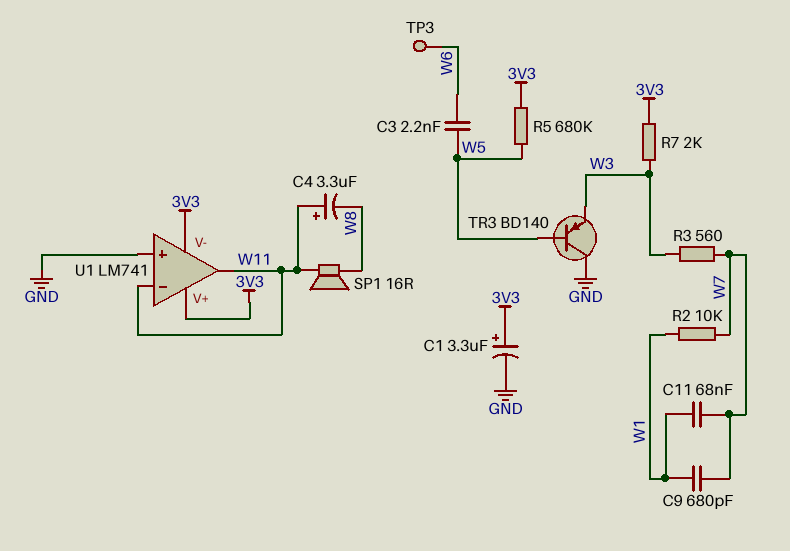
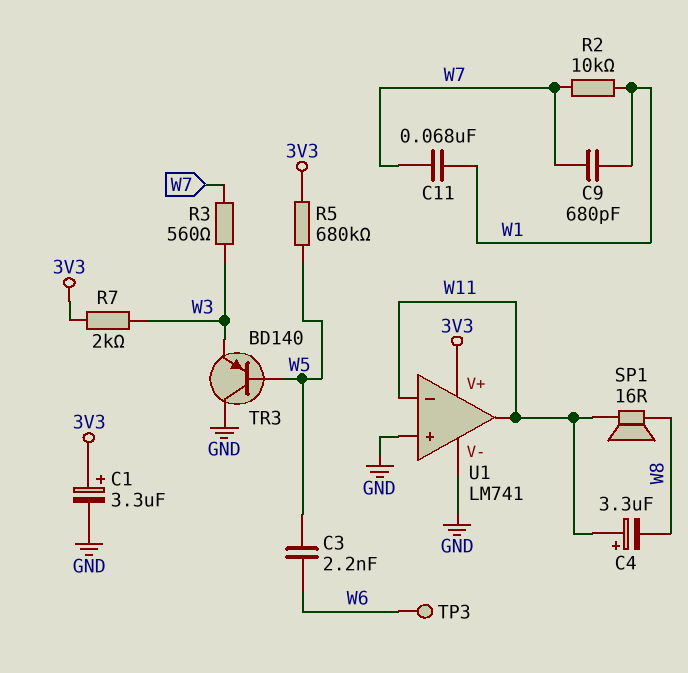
U1 pin V-: 3V3 -> GND

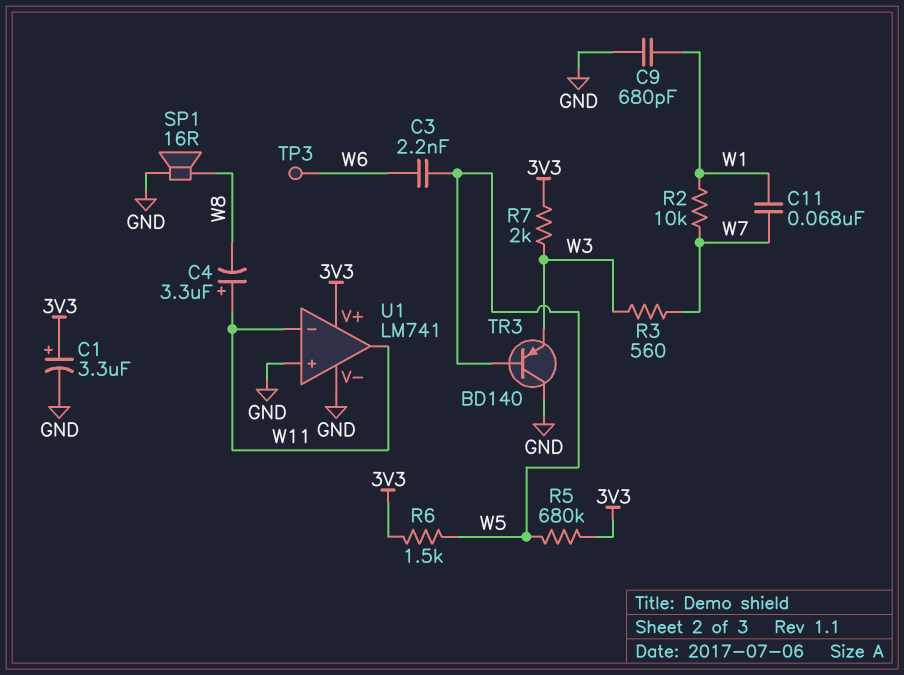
C9: 680pF (W1, W7) -> 680pF (GND, W1)
R6: none -> 1.5k (3V3, W5)
SP1: speaker 16R (W8, W11) -> speaker 16R (GND, W8)

